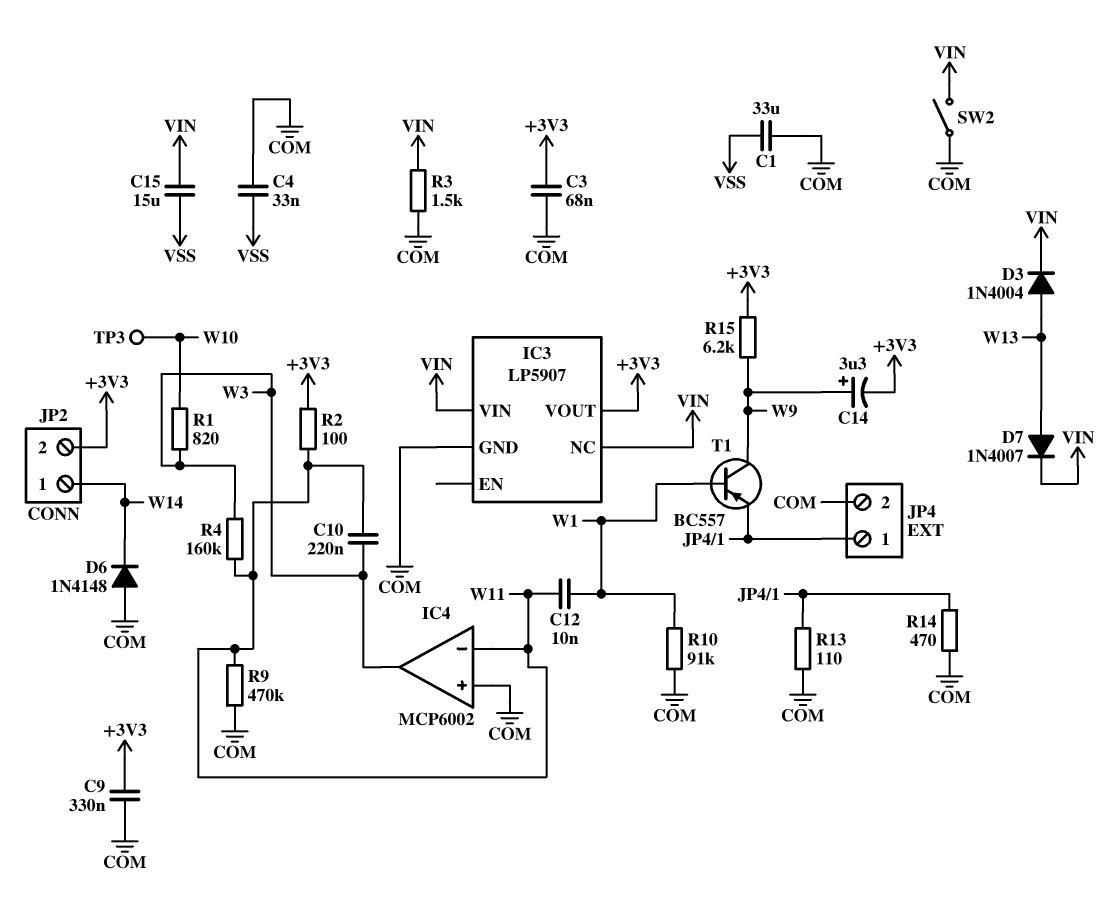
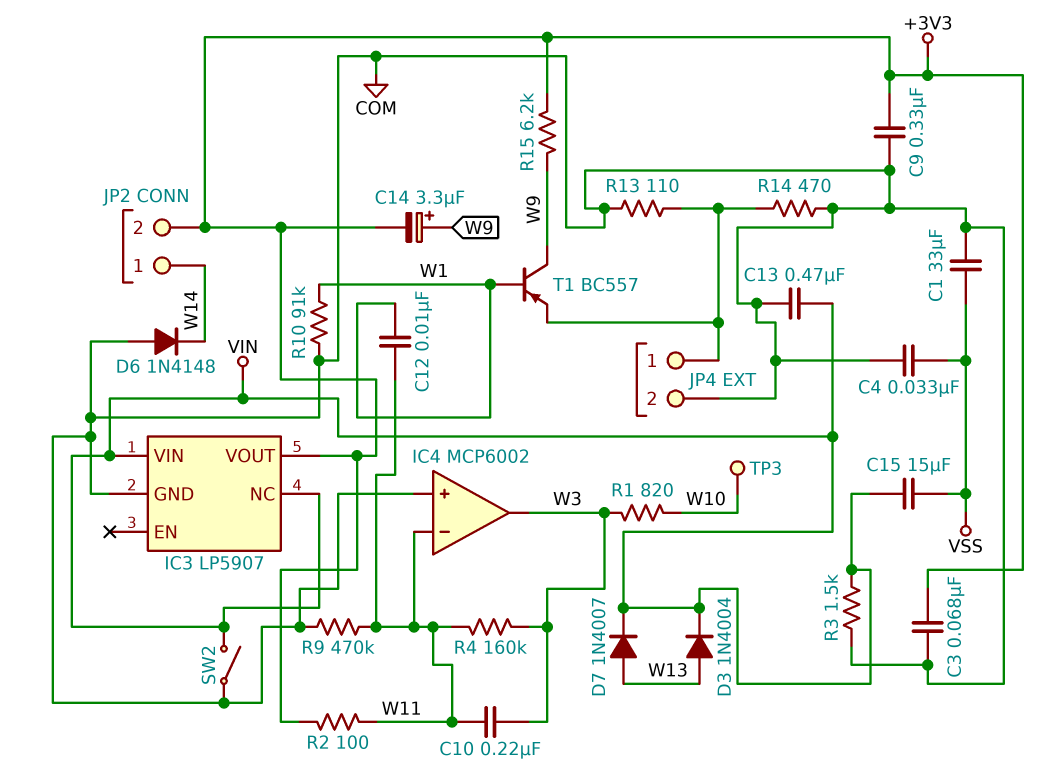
C13: none -> 470nF (COM, VIN)

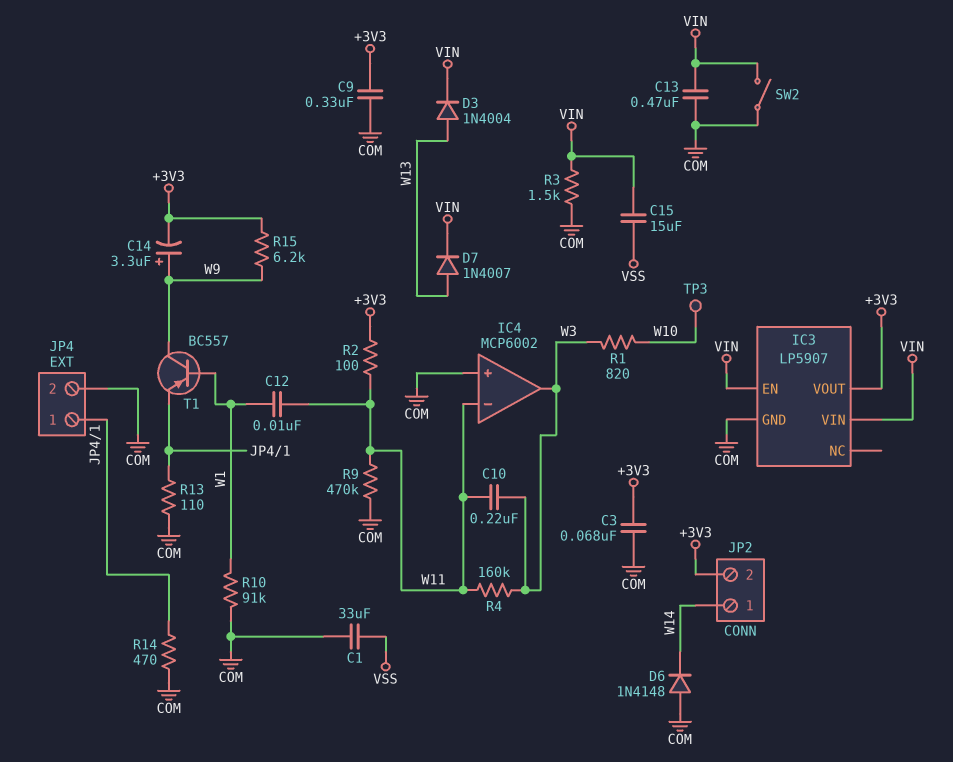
C4: 33nF (COM, VSS) -> none
IC3 pin EN: none -> VIN
IC3 pin NC: VIN -> none

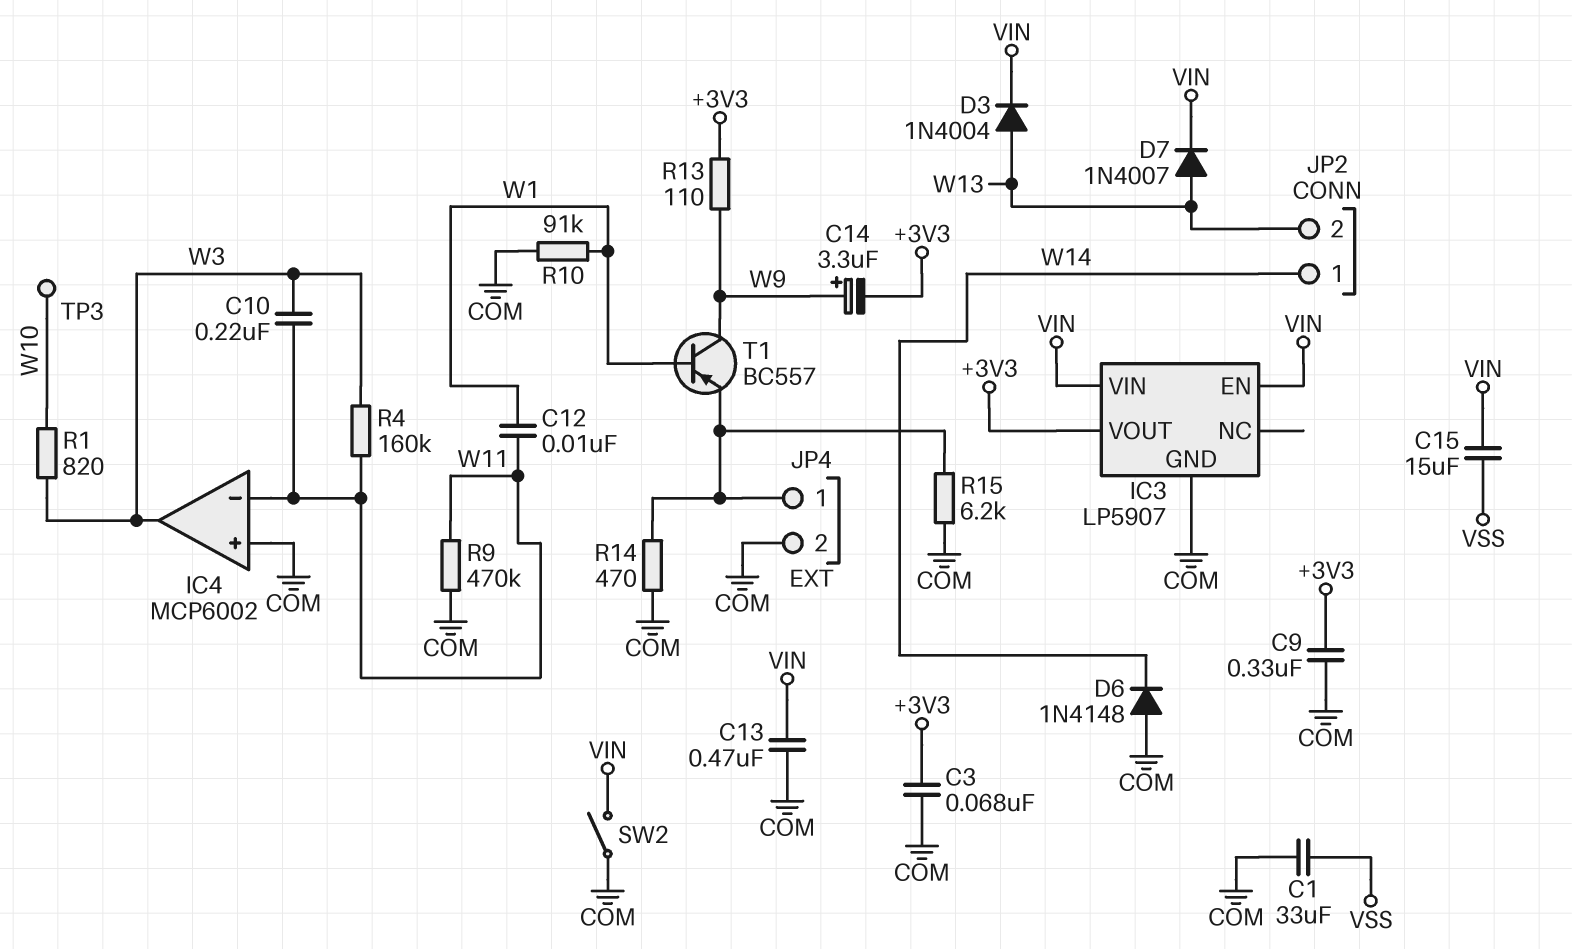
JP2 pin 2: +3V3 -> W13
R2: 100 (+3V3, W11) -> none
R3: 1.5k (COM, VIN) -> none
R13: 110 (COM, JP4/1) -> 110 (+3V3, W9)
R15: 6.2k (+3V3, W9) -> 6.2k (COM, JP4/1)

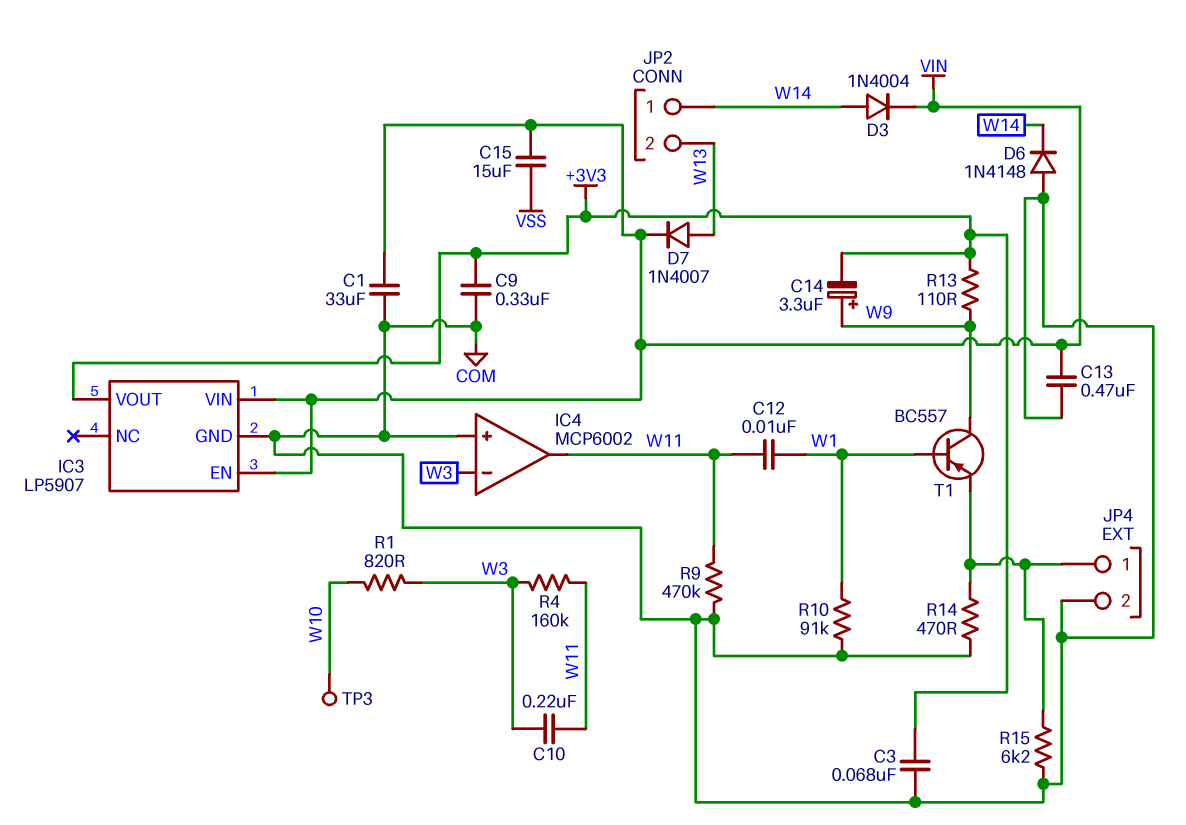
C1: 33uF (COM, VSS) -> 33uF (COM, VIN)
D3: diode 1N4004 (A W13, K VIN) -> diode 1N4004 (A W14, K VIN)
IC4 pin in-: W11 -> W3
IC4 pin out: W3 -> W11
SW2: switch (COM, VIN) -> none

